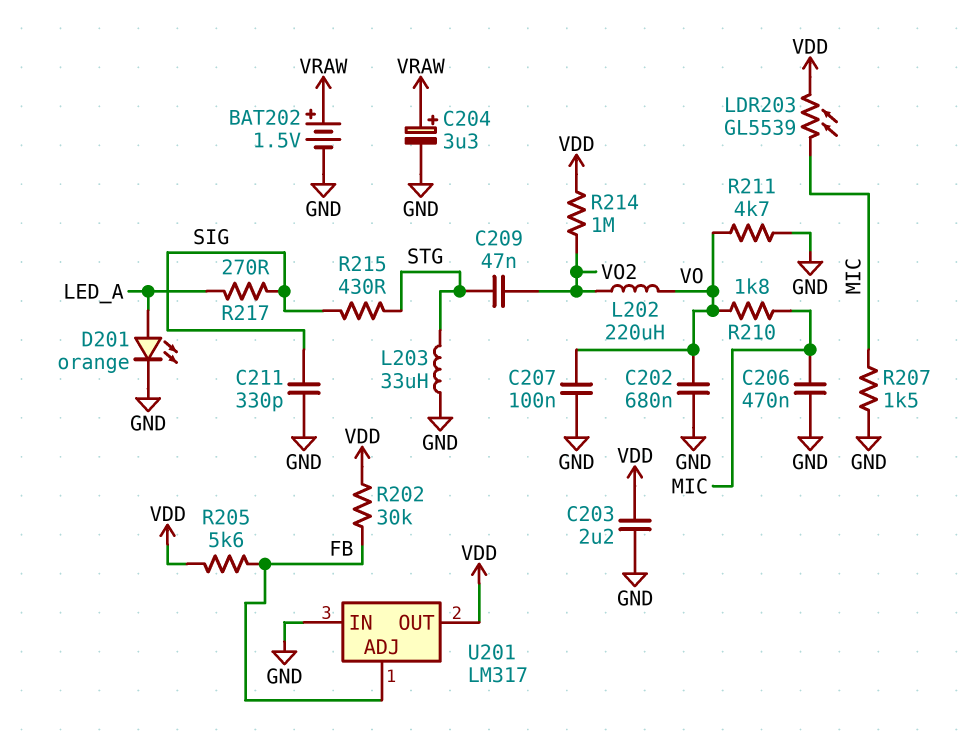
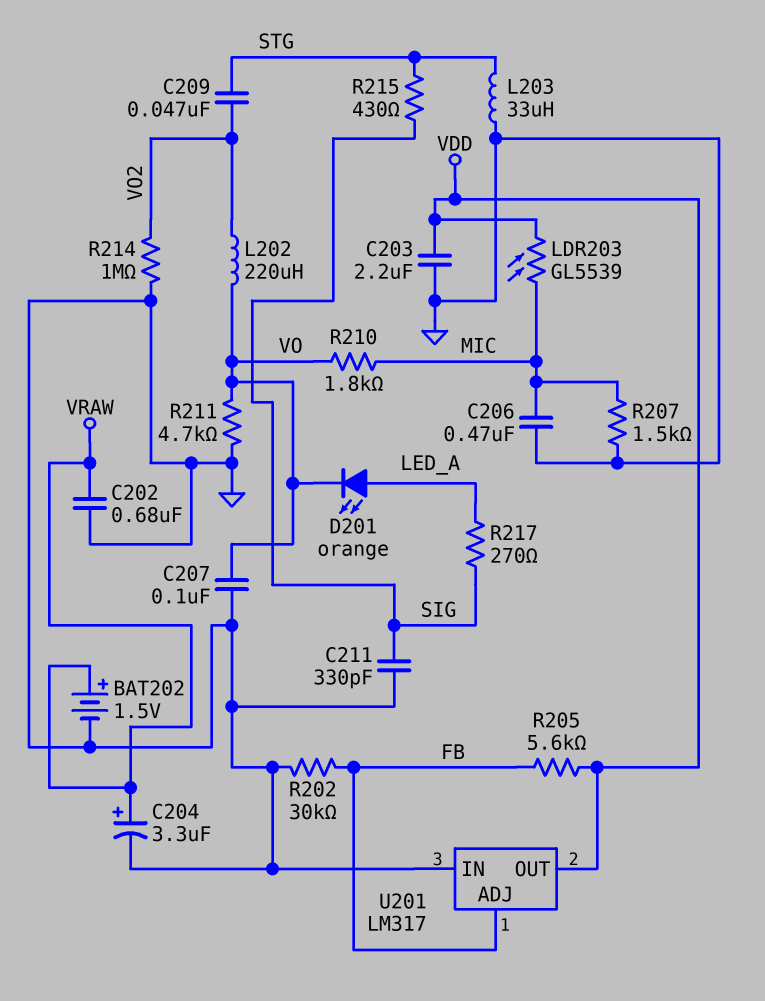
C202: 680nF (GND, VO) -> 680nF (GND, VRAW)
D201: LED orange (A LED_A, K GND) -> LED orange (A LED_A, K VO)
R202: 30k (FB, VDD) -> 30k (FB, GND)
R214: 1M (VDD, VO2) -> 1M (GND, VO2)

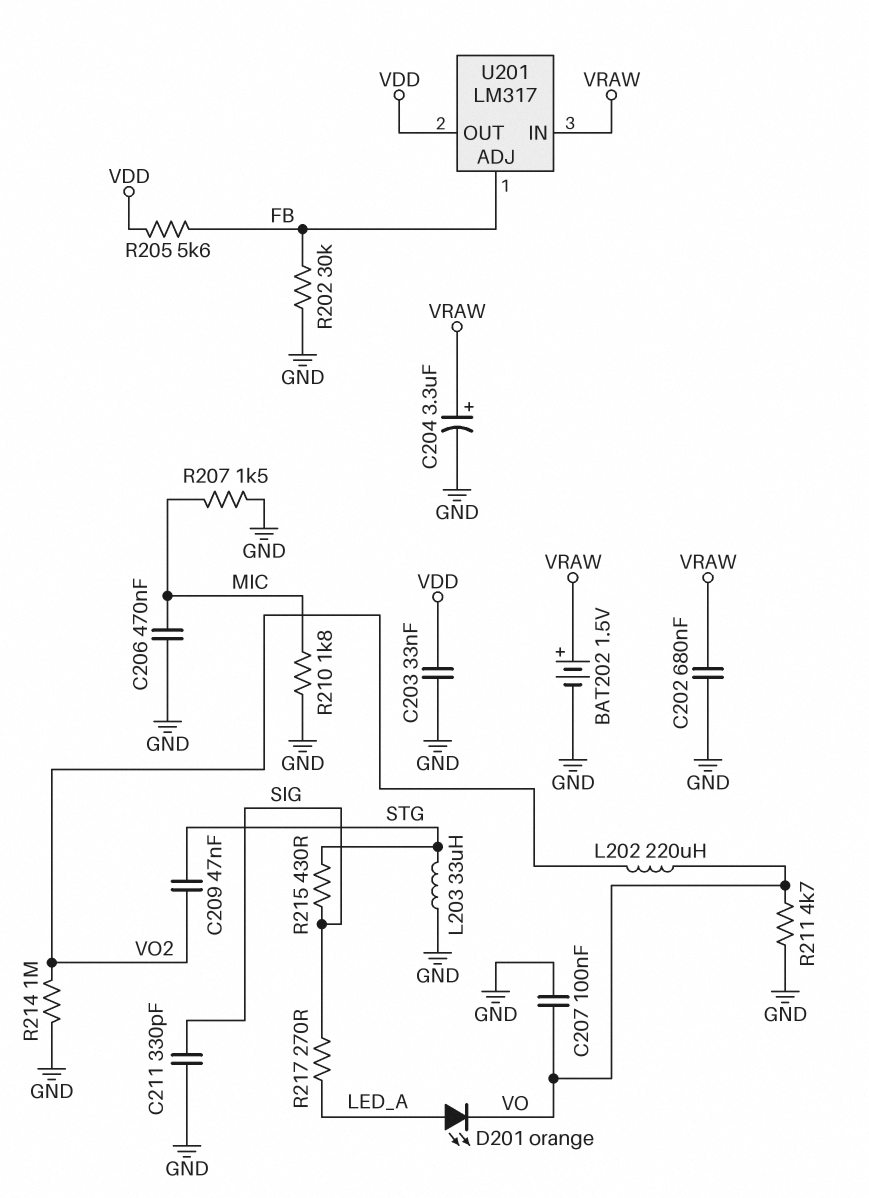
C203: 2.2uF (GND, VDD) -> 33nF (GND, VDD)
LDR203: GL5539 (MIC, VDD) -> none
R210: 1.8k (MIC, VO) -> 1.8k (GND, MIC)
U201 pin IN: GND -> VRAW

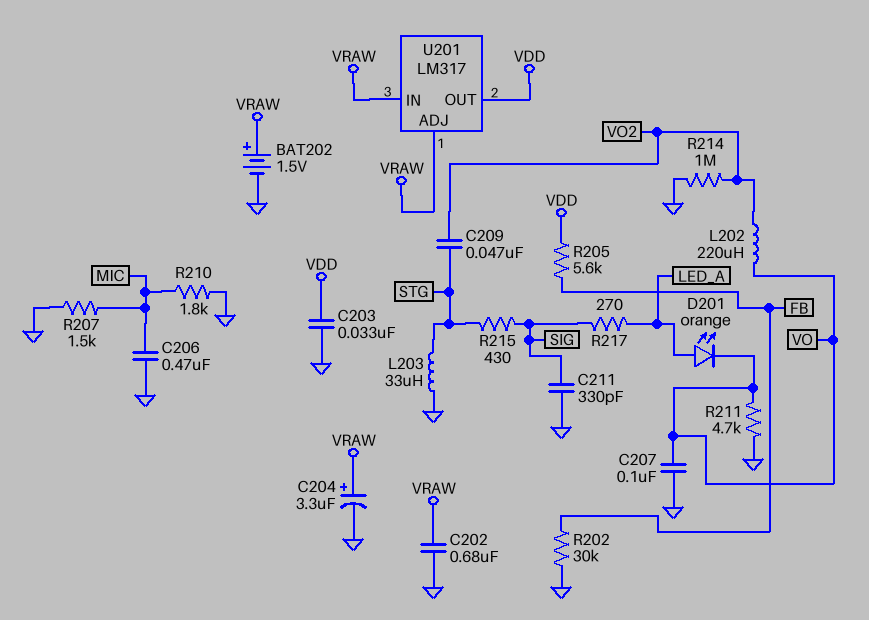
U201 pin ADJ: FB -> VRAW

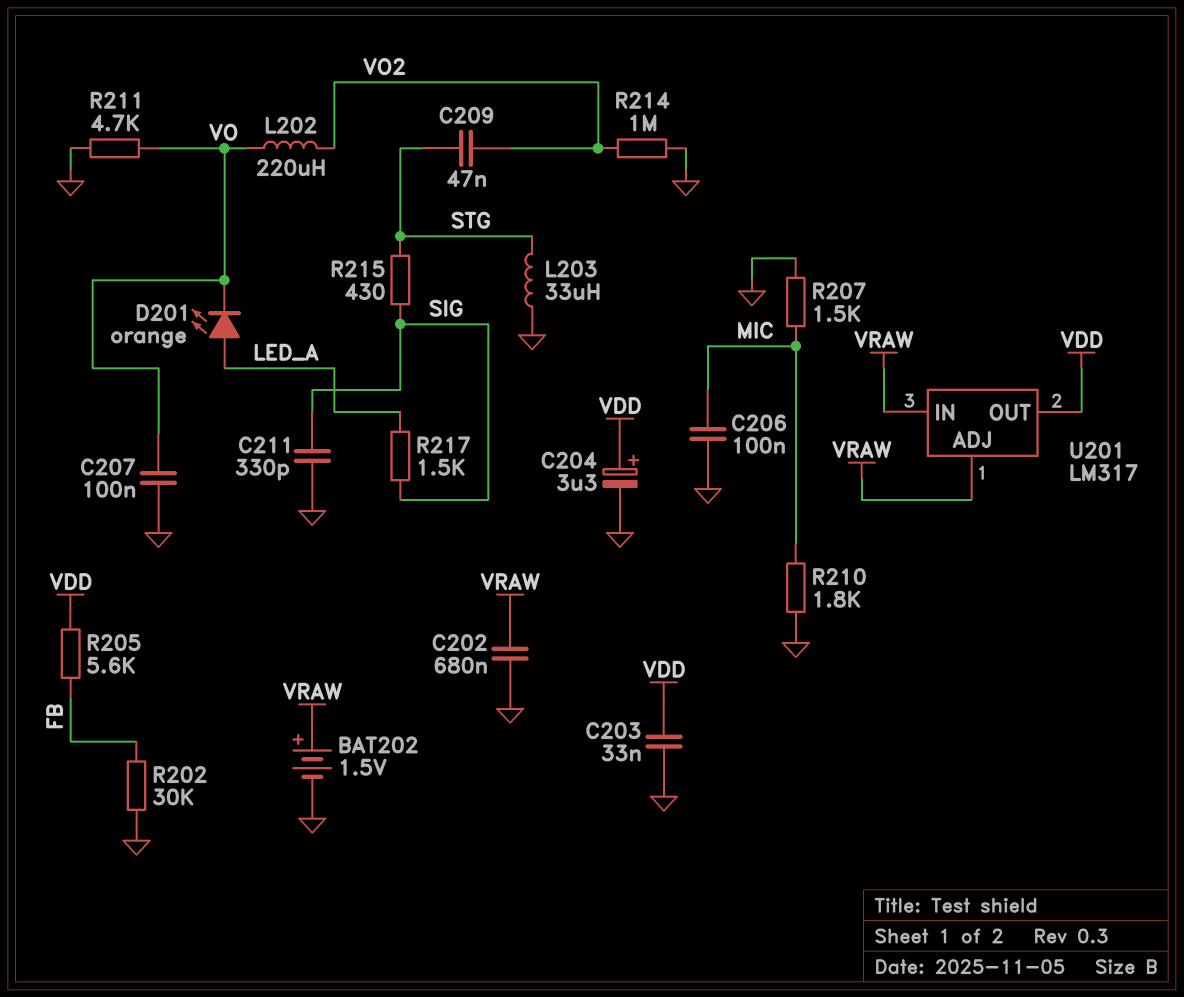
C204: 3.3uF (plus VRAW, minus GND) -> 3.3uF (plus VDD, minus GND)
C206: 470nF (GND, MIC) -> 100nF (GND, MIC)
R217: 270 (LED_A, SIG) -> 1.5k (LED_A, SIG)

